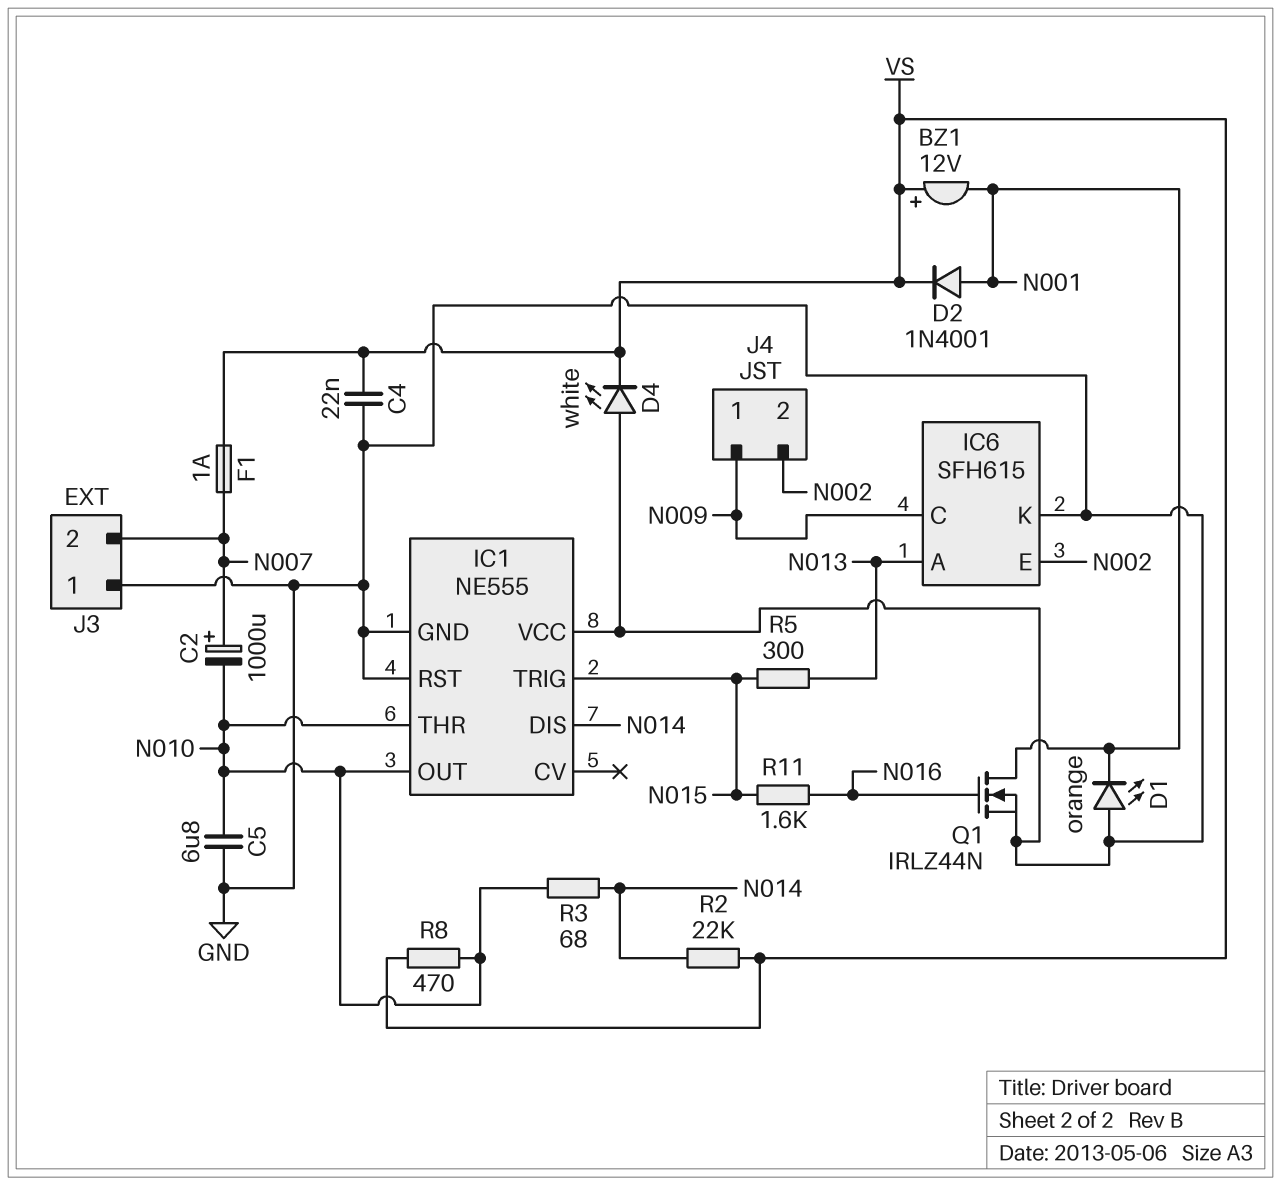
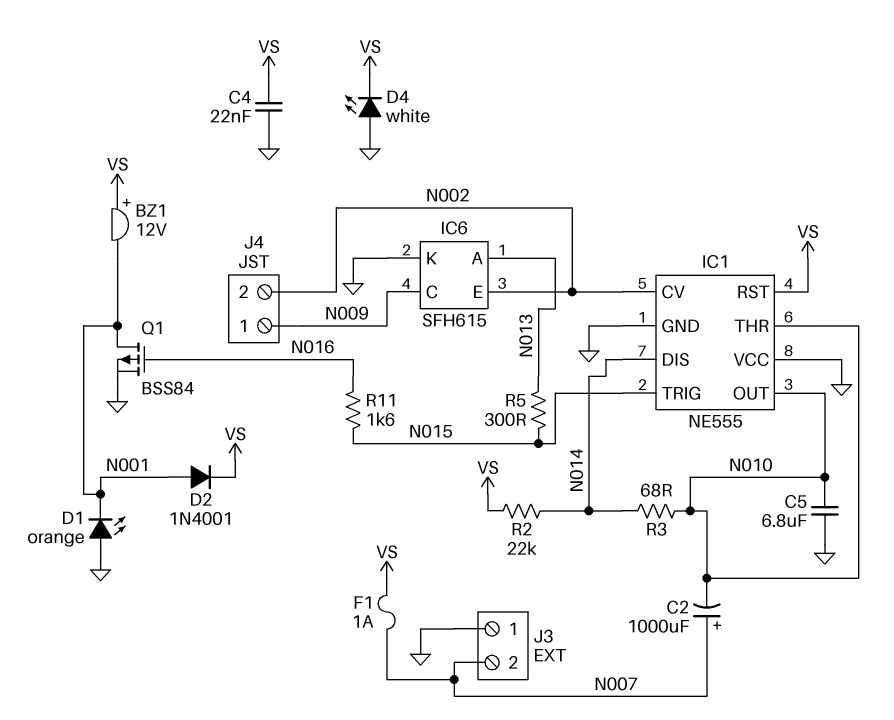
IC1 pin CV: none -> N002
IC1 pin RST: GND -> VS
Q1: NMOS IRLZ44N (G N016, D N001, S GND) -> PMOS BSS84 (G N016, D N001, S GND)
R8: 470 (N010, VS) -> none

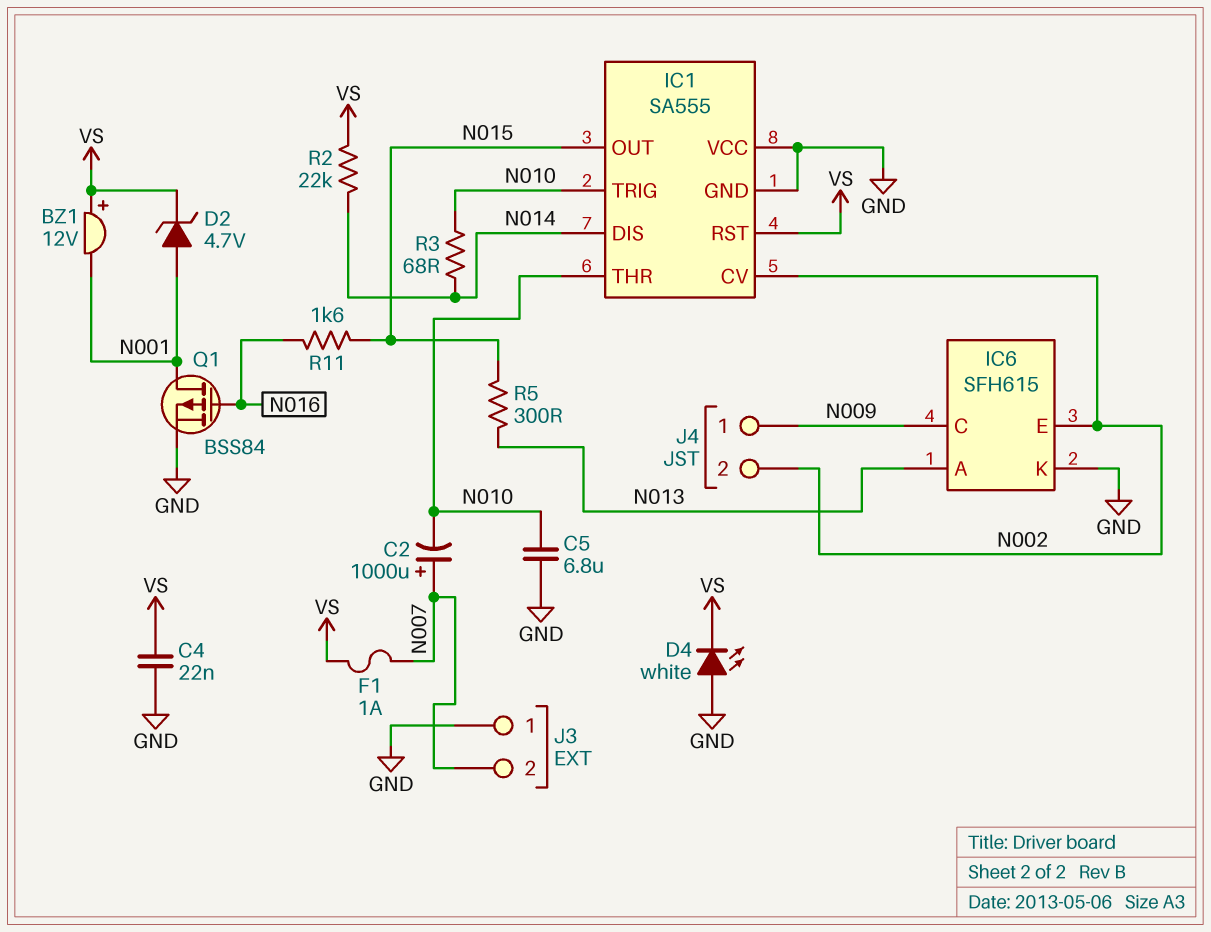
D1: LED orange (A GND, K N001) -> none
D2: diode 1N4001 (A N001, K VS) -> zener 4.7V (A N001, K VS)
IC1: NE555 -> SA555
IC1 pin OUT: N010 -> N015
IC1 pin TRIG: N015 -> N010

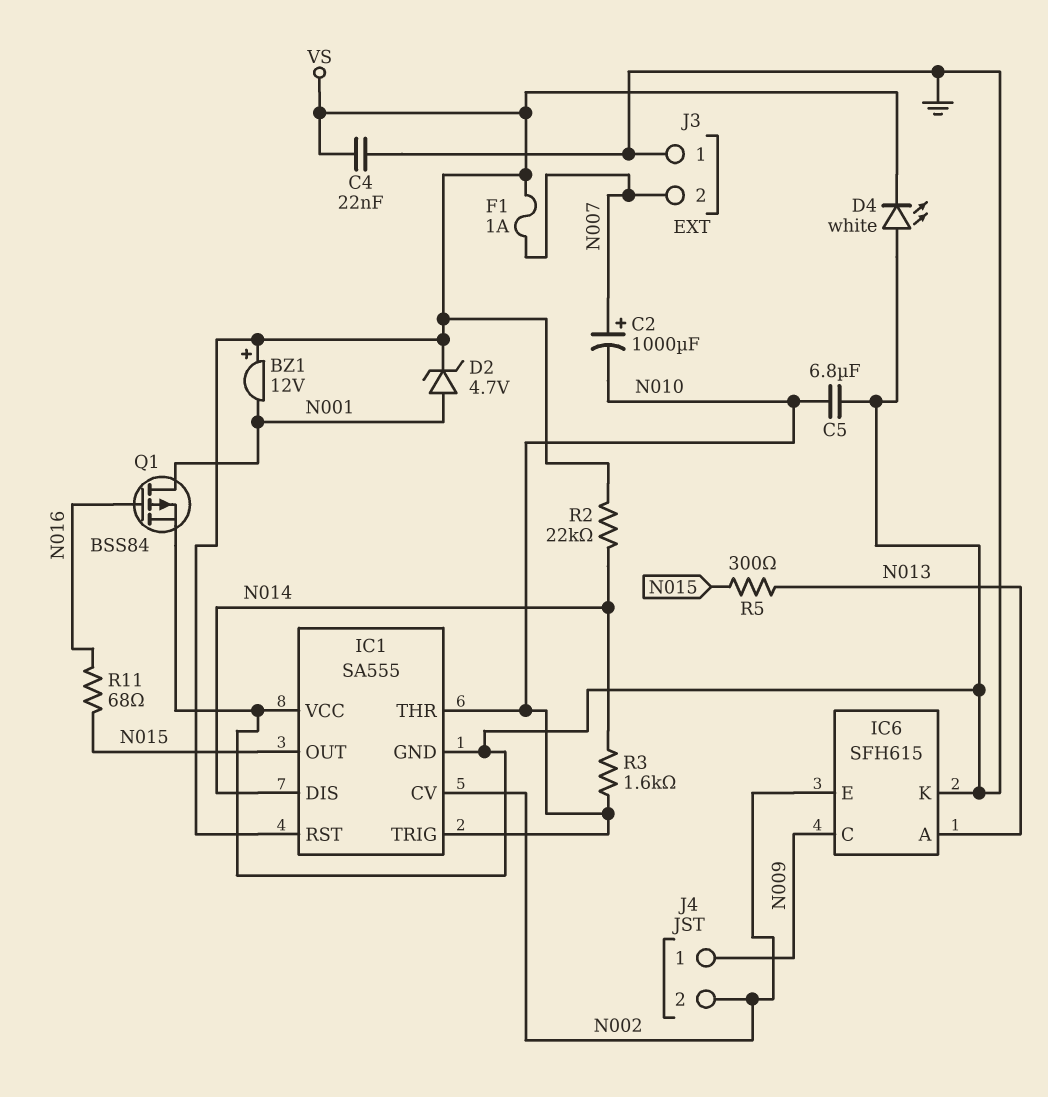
R3: 68 (N010, N014) -> 1.6k (N010, N014)
R11: 1.6k (N015, N016) -> 68 (N015, N016)

